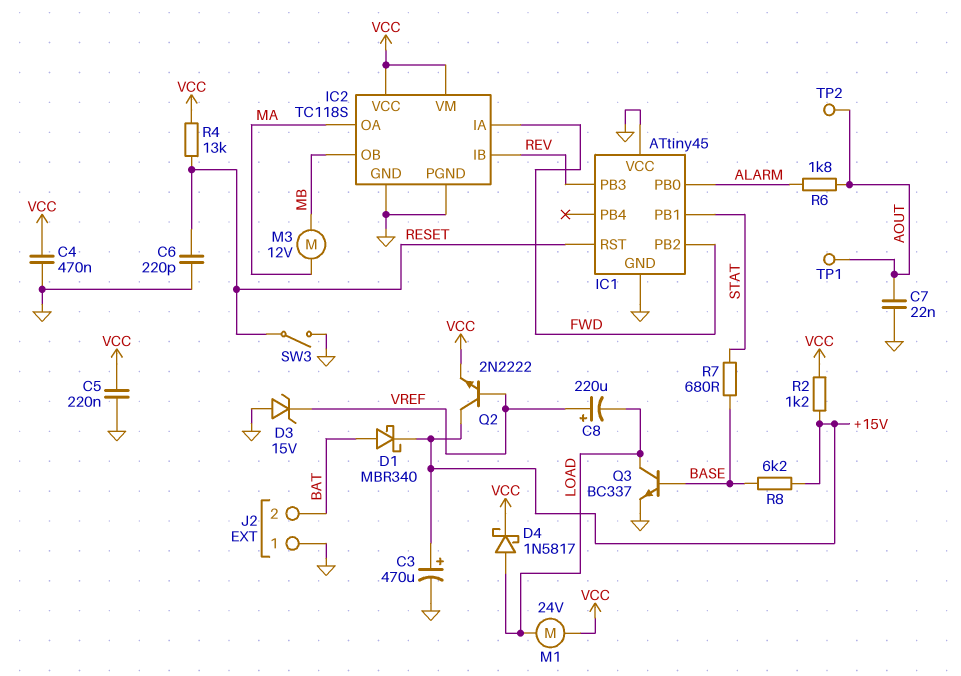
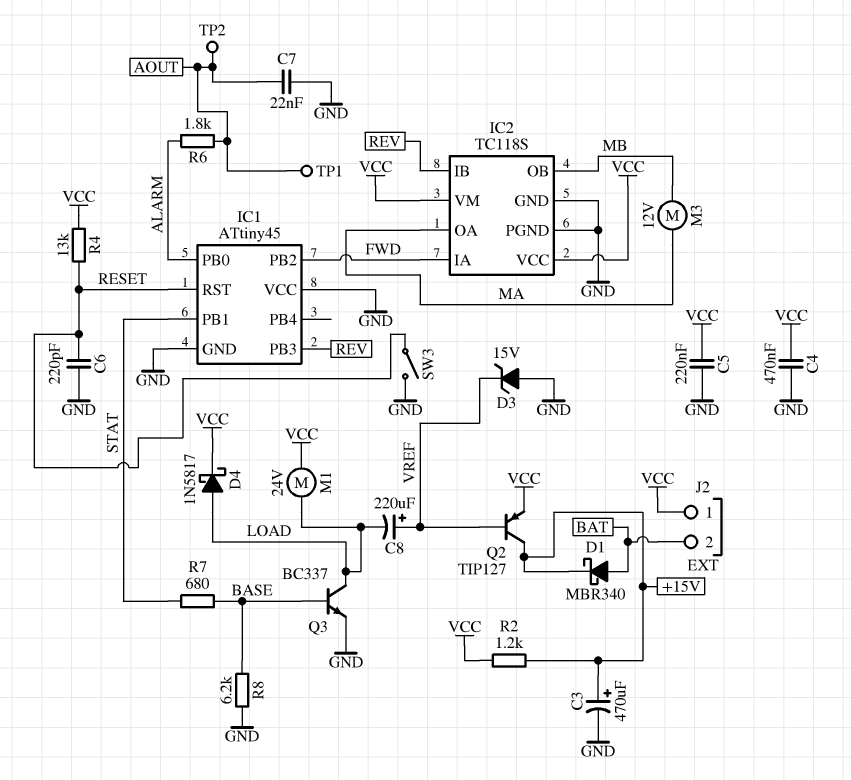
J2 pin 1: GND -> VCC
Q2: NPN 2N2222 (B VREF, C +15V, E VCC) -> PNP TIP127 (B VREF, C +15V, E VCC)
R8: 6.2k (+15V, BASE) -> 6.2k (BASE, GND)

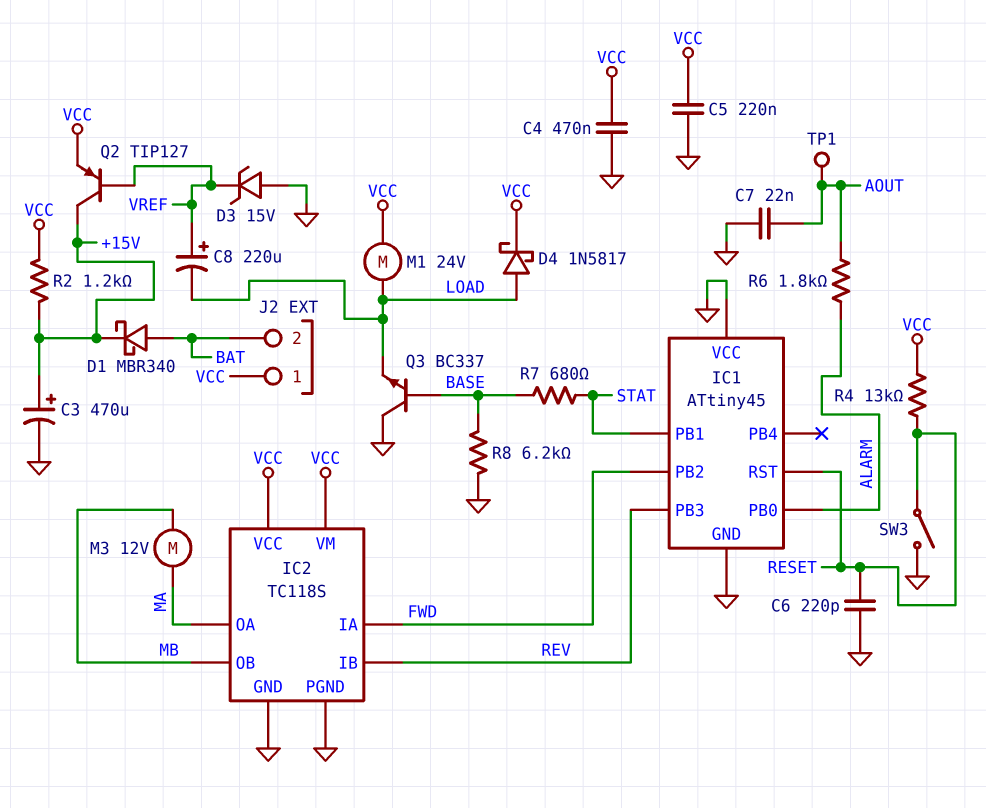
Q3: NPN BC337 (B BASE, C LOAD, E GND) -> NPN BC337 (B BASE, C GND, E LOAD)
TP2: test point (AOUT) -> none

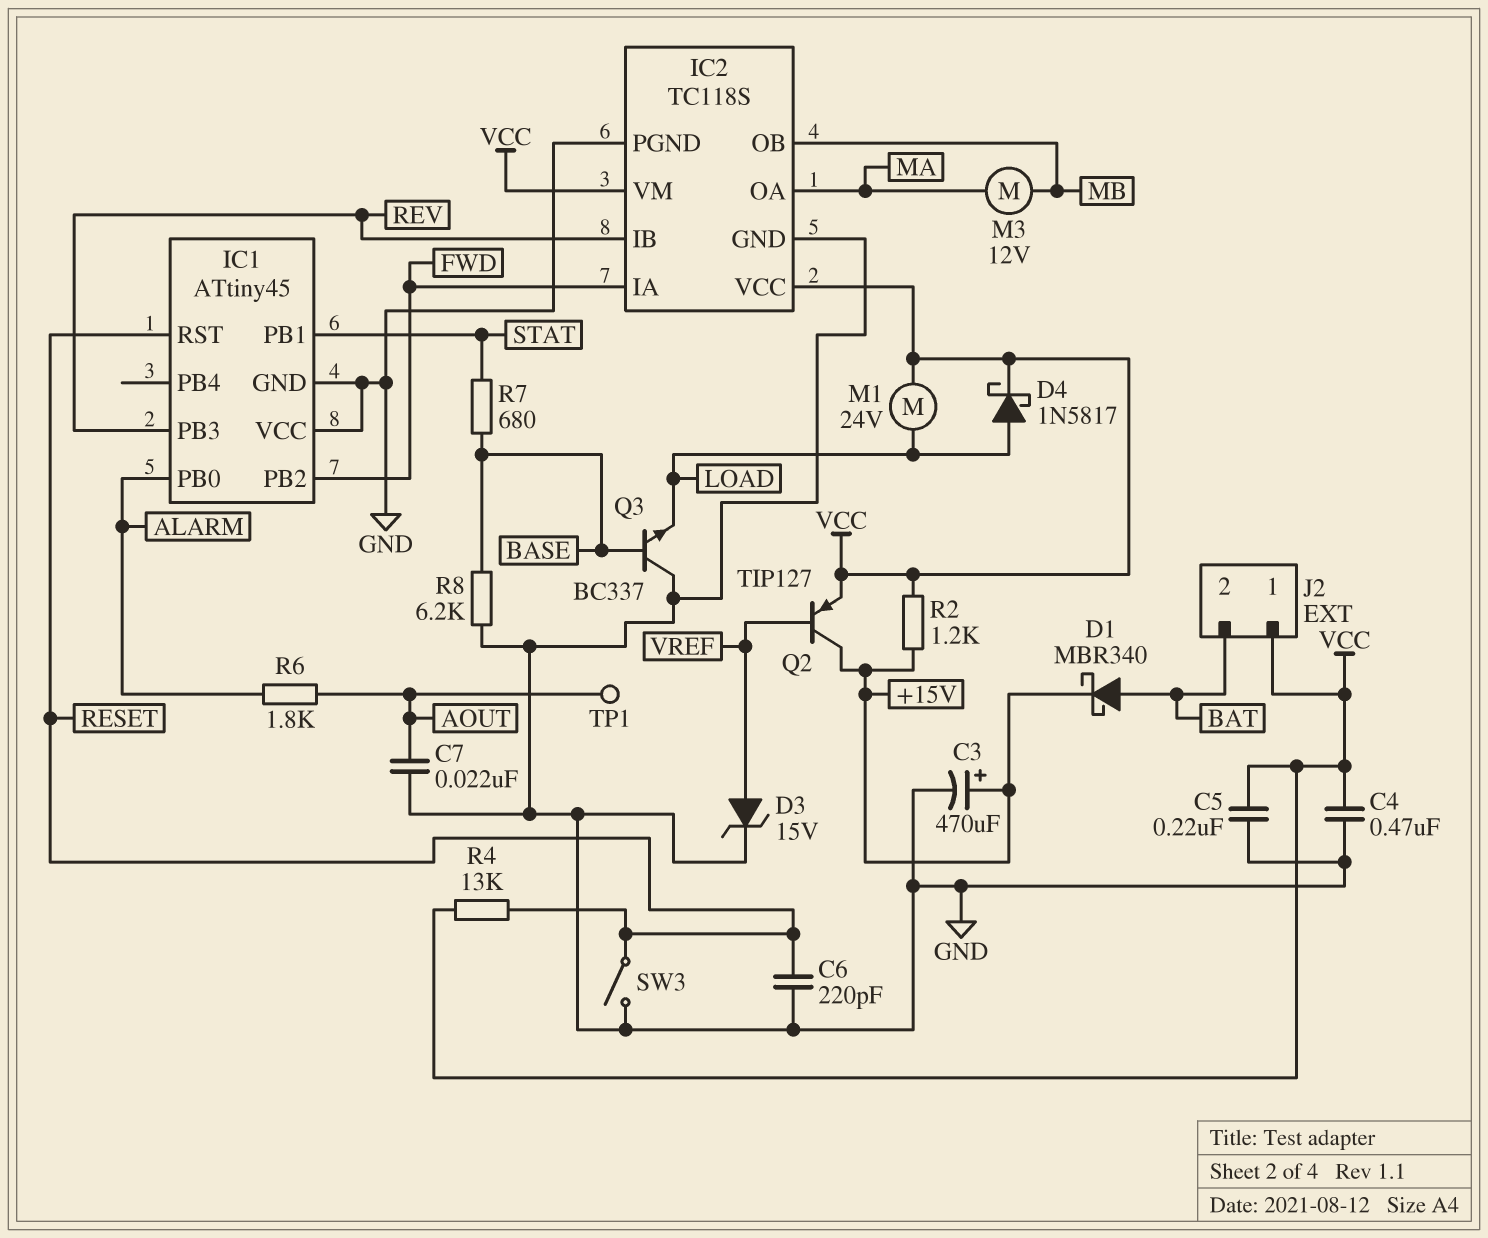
C8: 220uF (plus VREF, minus LOAD) -> none
D3: zener 15V (A GND, K VREF) -> zener 15V (A VREF, K GND)

